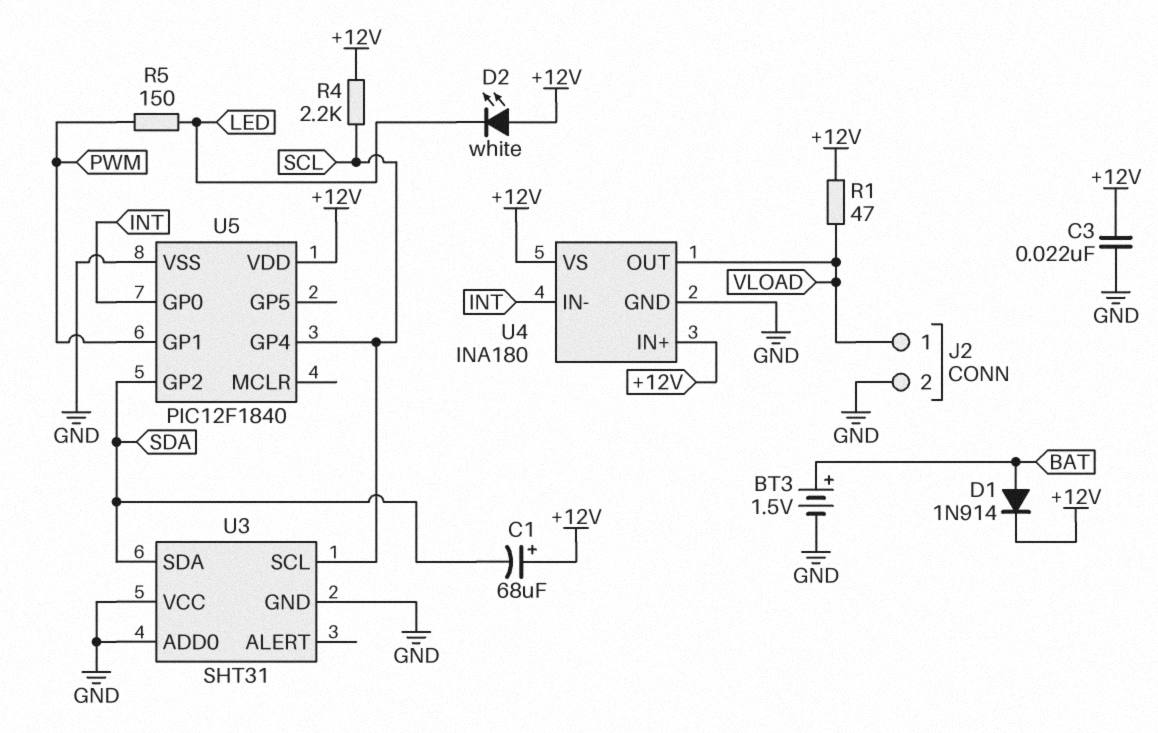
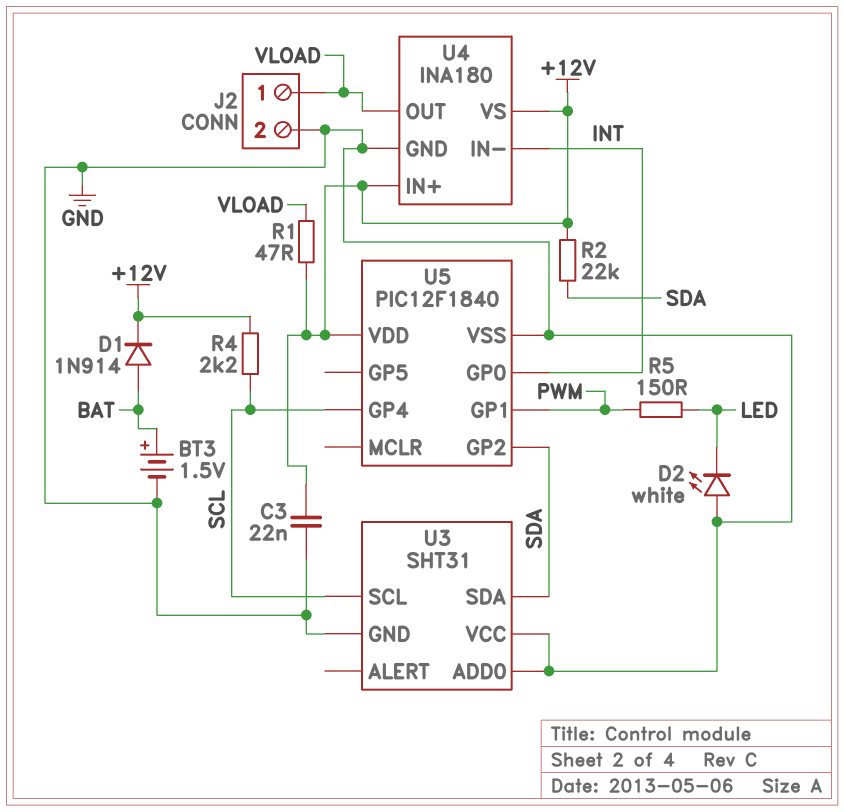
C1: 68uF (plus +12V, minus SDA) -> none
D2: LED white (A +12V, K LED) -> LED white (A GND, K LED)
R2: none -> 22k (+12V, SDA)

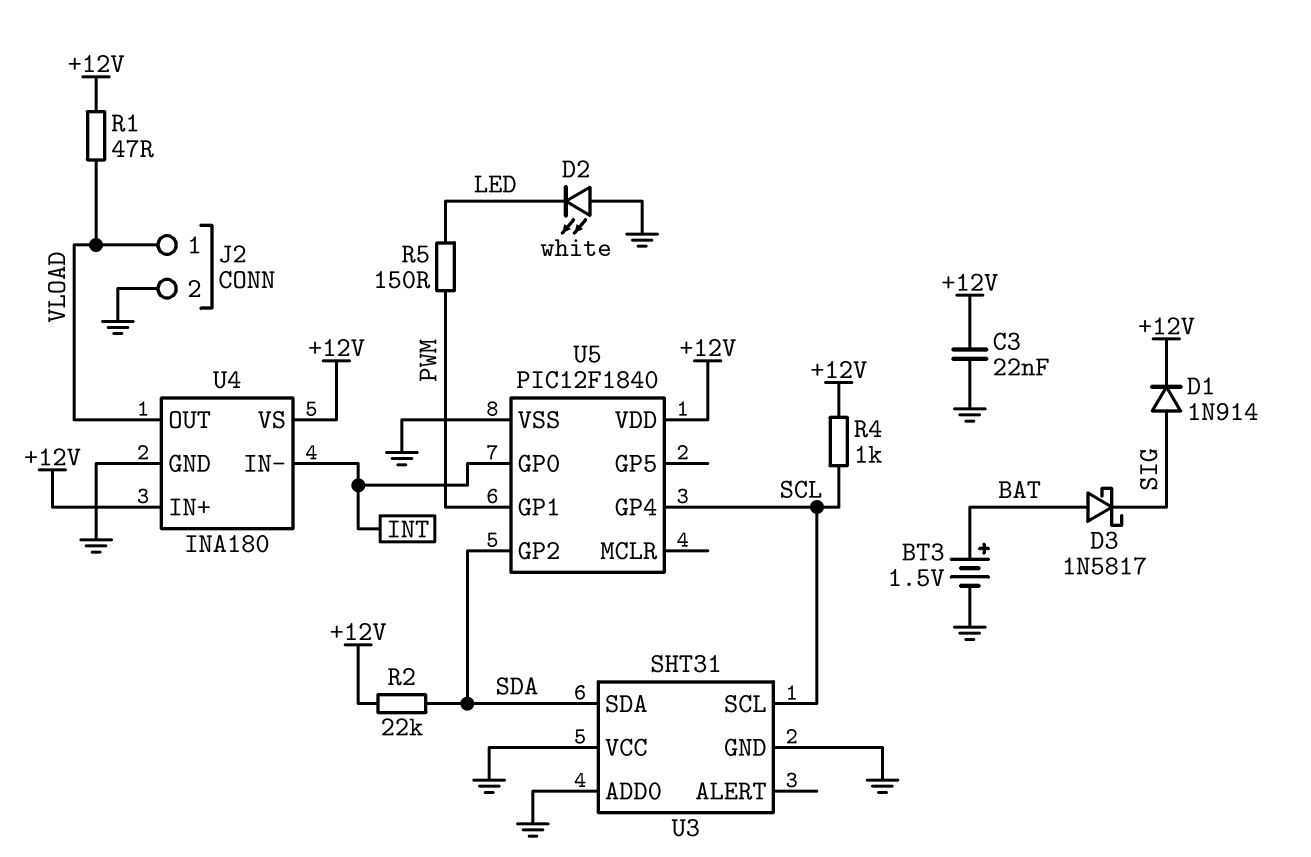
D1: diode 1N914 (A BAT, K +12V) -> diode 1N914 (A SIG, K +12V)
D3: none -> schottky 1N5817 (A BAT, K SIG)
R4: 2.2k (+12V, SCL) -> 1k (+12V, SCL)

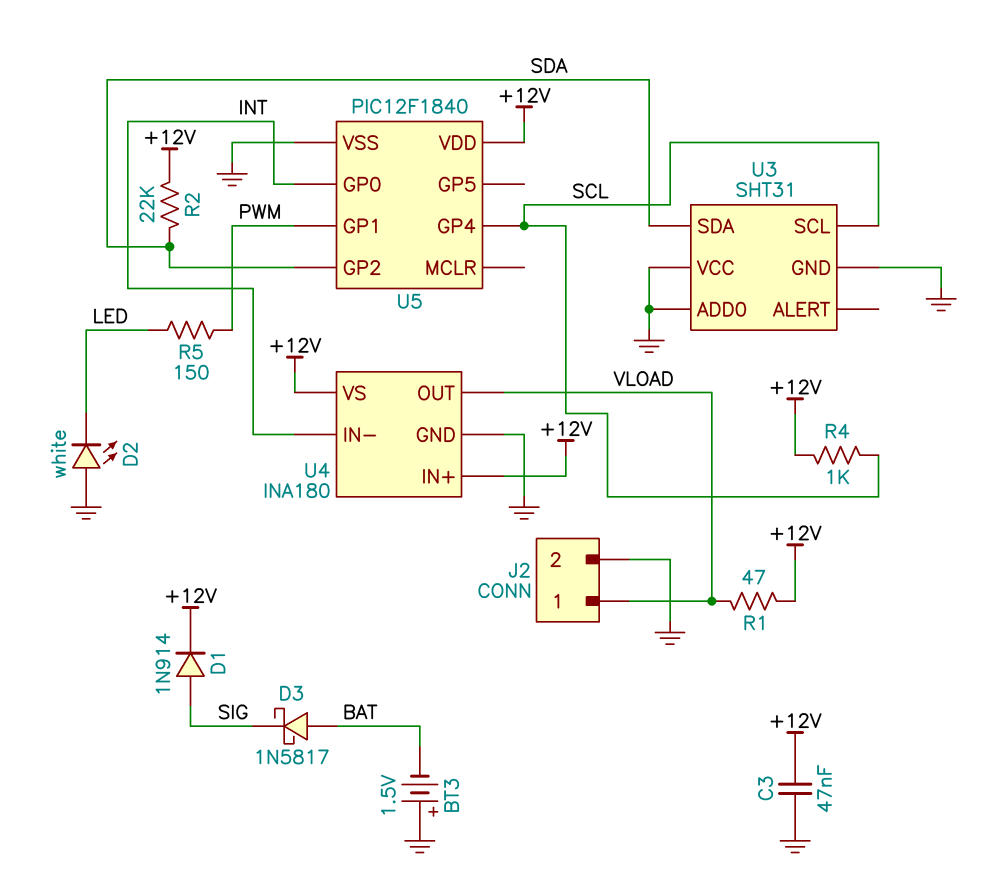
BT3: 1.5V (plus BAT, minus GND) -> 1.5V (plus GND, minus BAT)
C3: 22nF (+12V, GND) -> 47nF (+12V, GND)

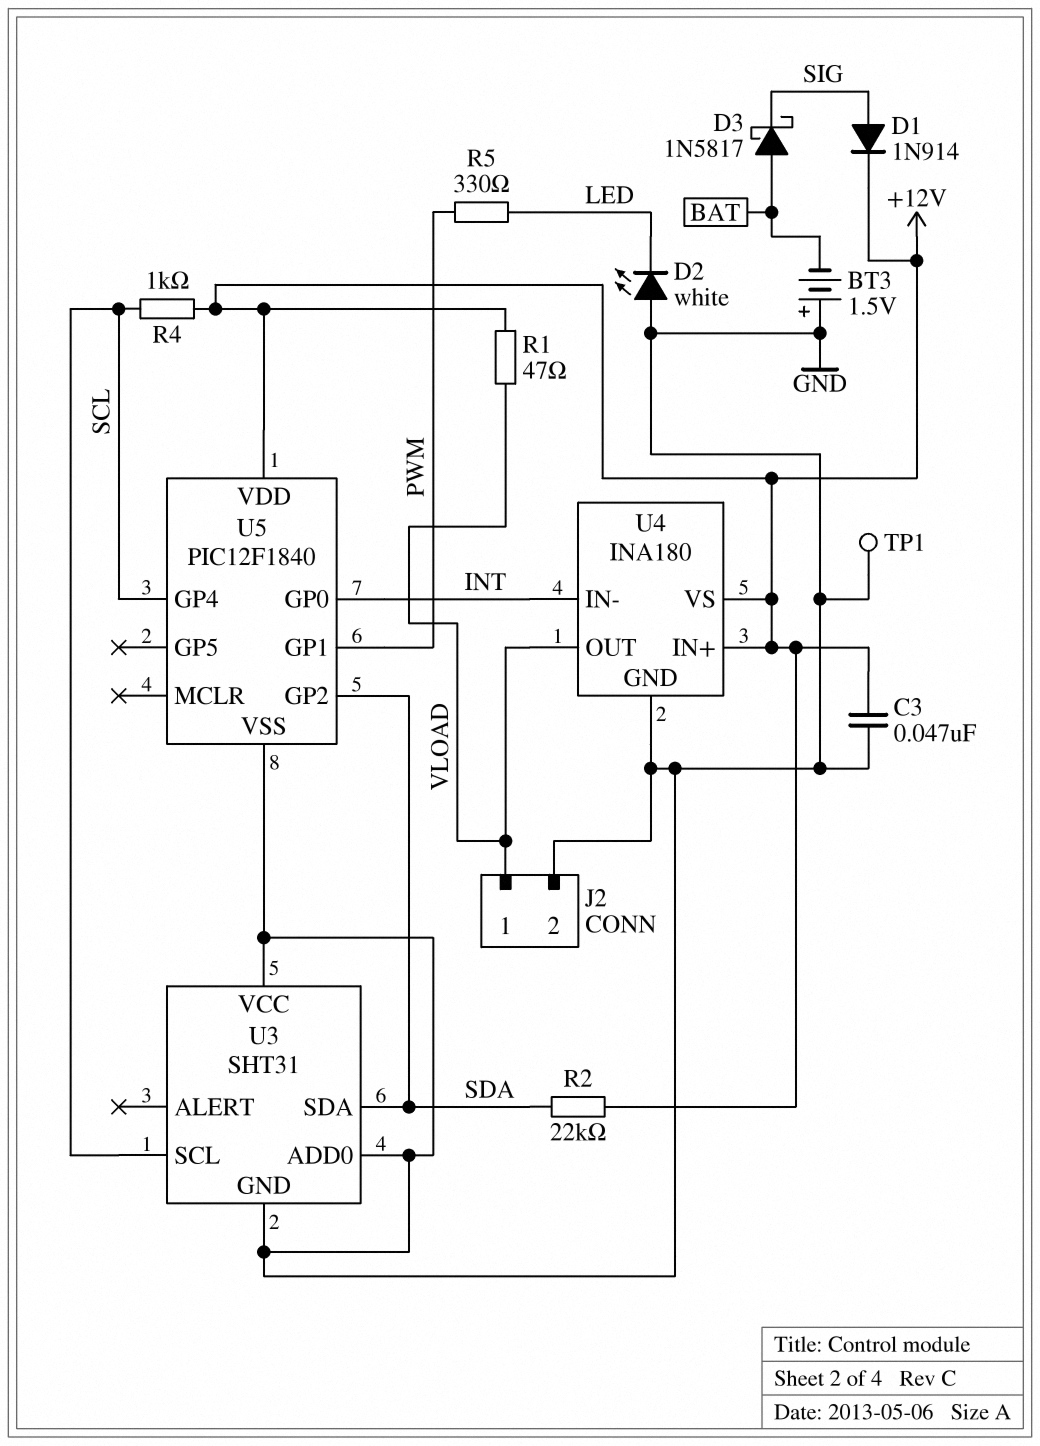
R5: 150 (LED, PWM) -> 330 (LED, PWM)
TP1: none -> test point (GND)

